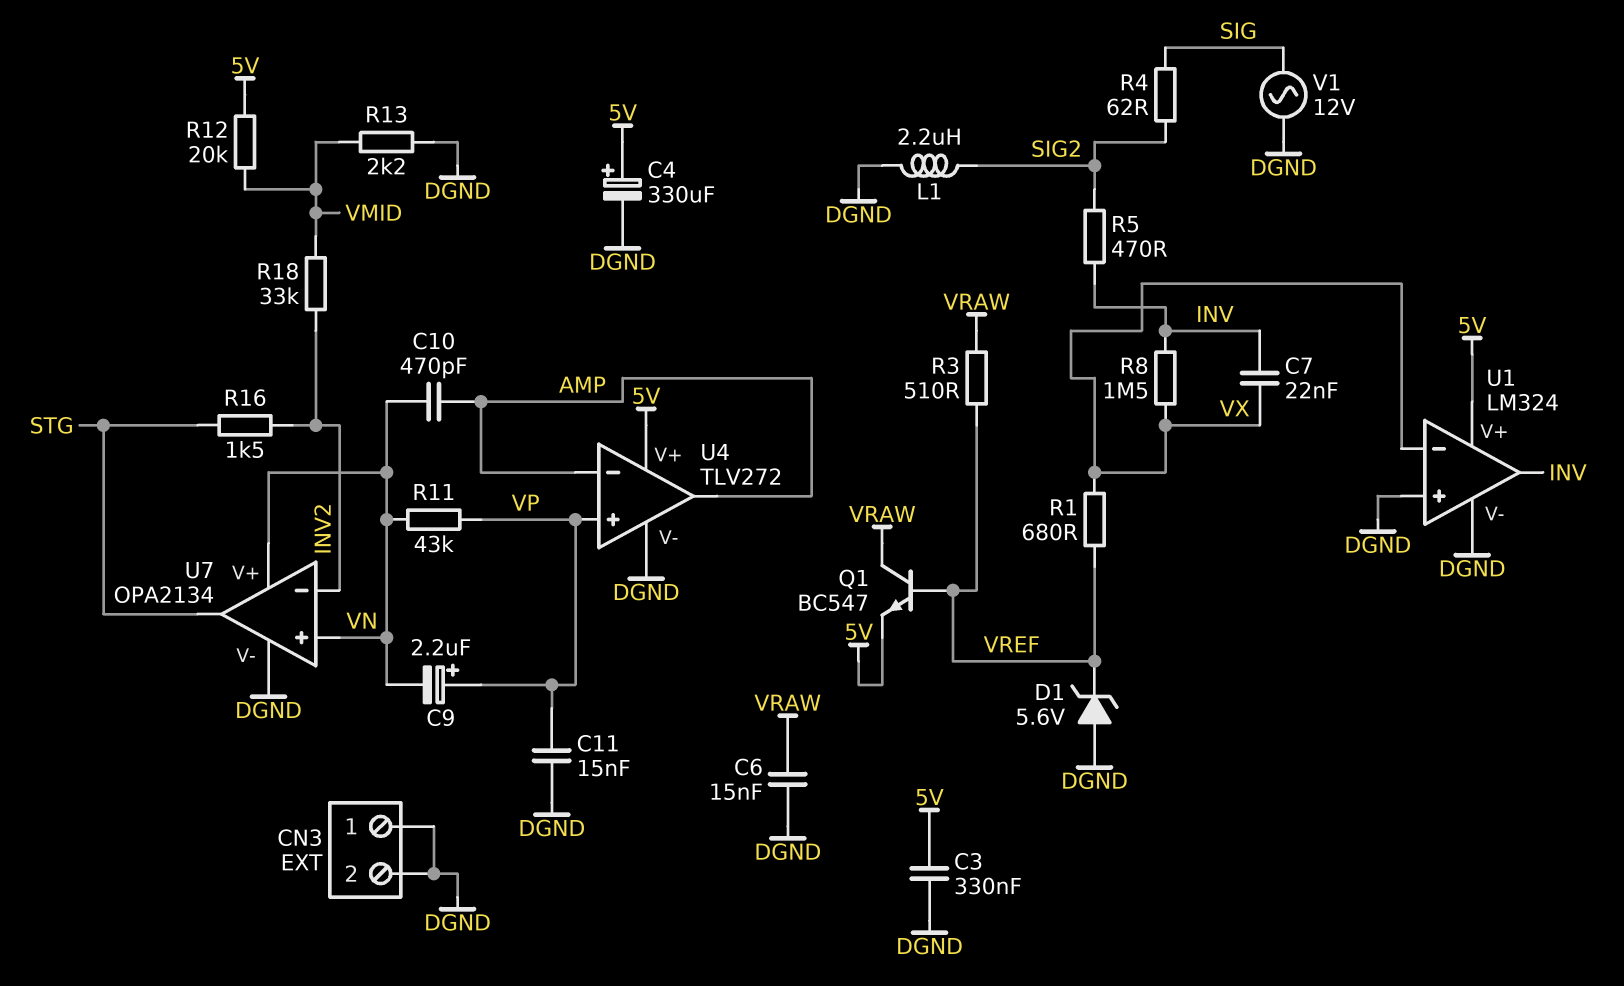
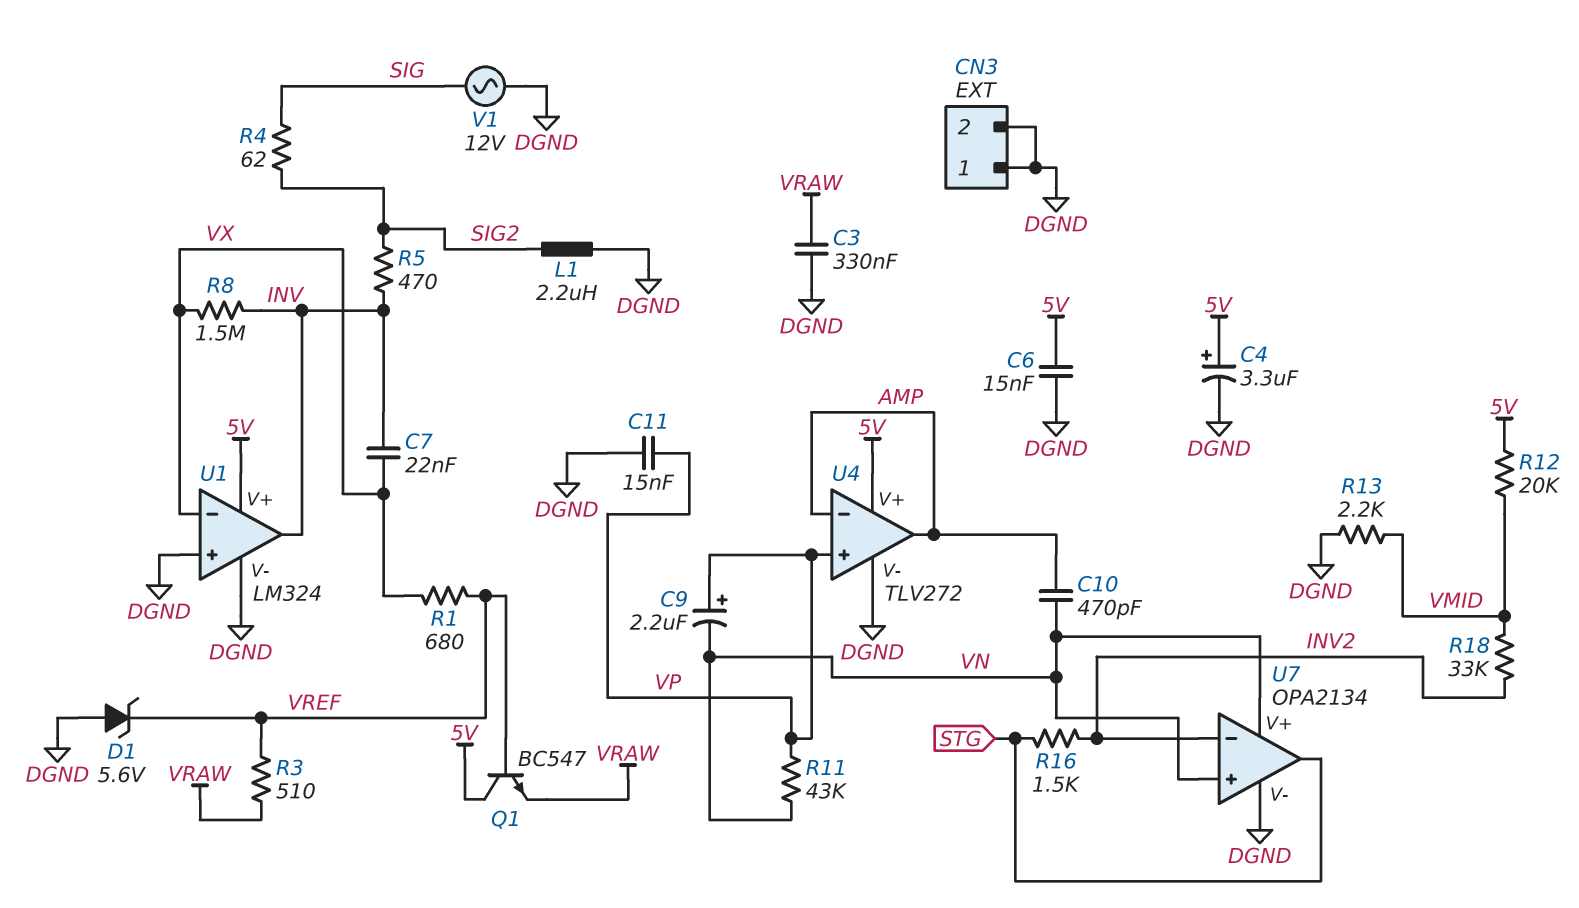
C3: 330nF (5V, DGND) -> 330nF (DGND, VRAW)
C4: 330uF (plus 5V, minus DGND) -> 3.3uF (plus 5V, minus DGND)
C6: 15nF (DGND, VRAW) -> 15nF (5V, DGND)
Q1: NPN BC547 (B VREF, C VRAW, E 5V) -> NPN BC547 (B VREF, C 5V, E VRAW)

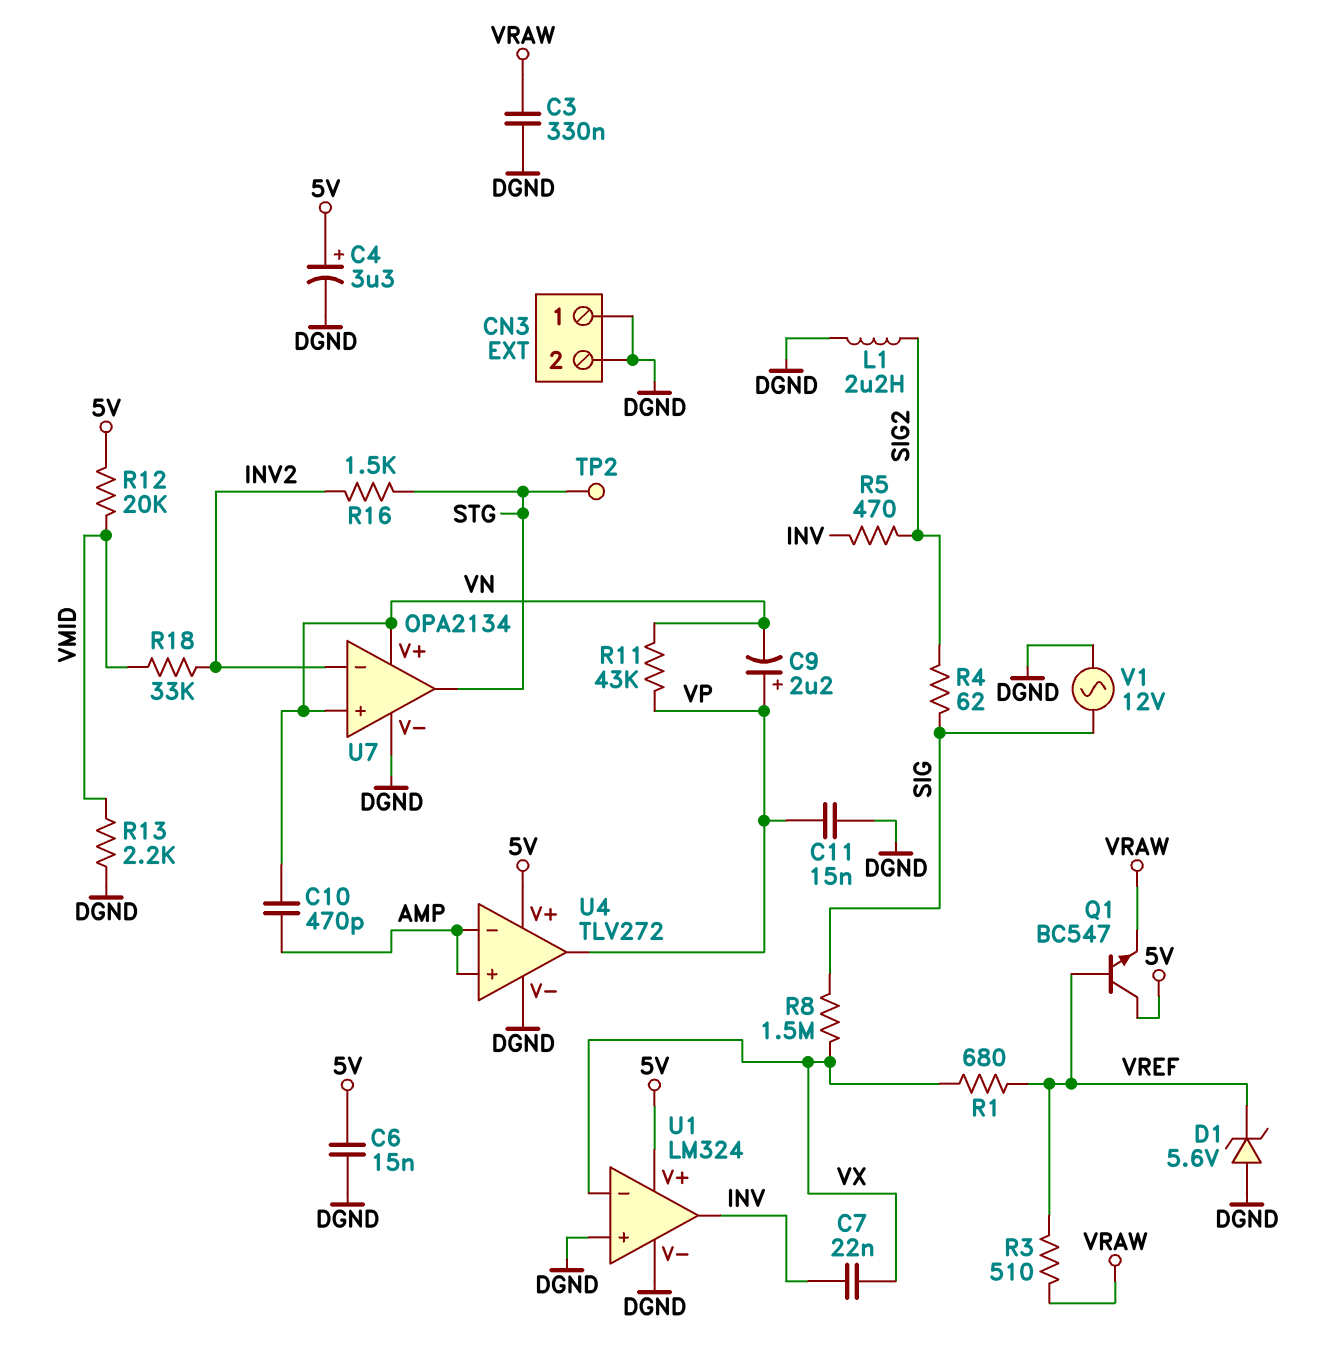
R8: 1.5M (INV, VX) -> 1.5M (SIG, VX)
TP2: none -> test point (STG)
U4 pin in+: VP -> AMP
U4 pin out: AMP -> VP

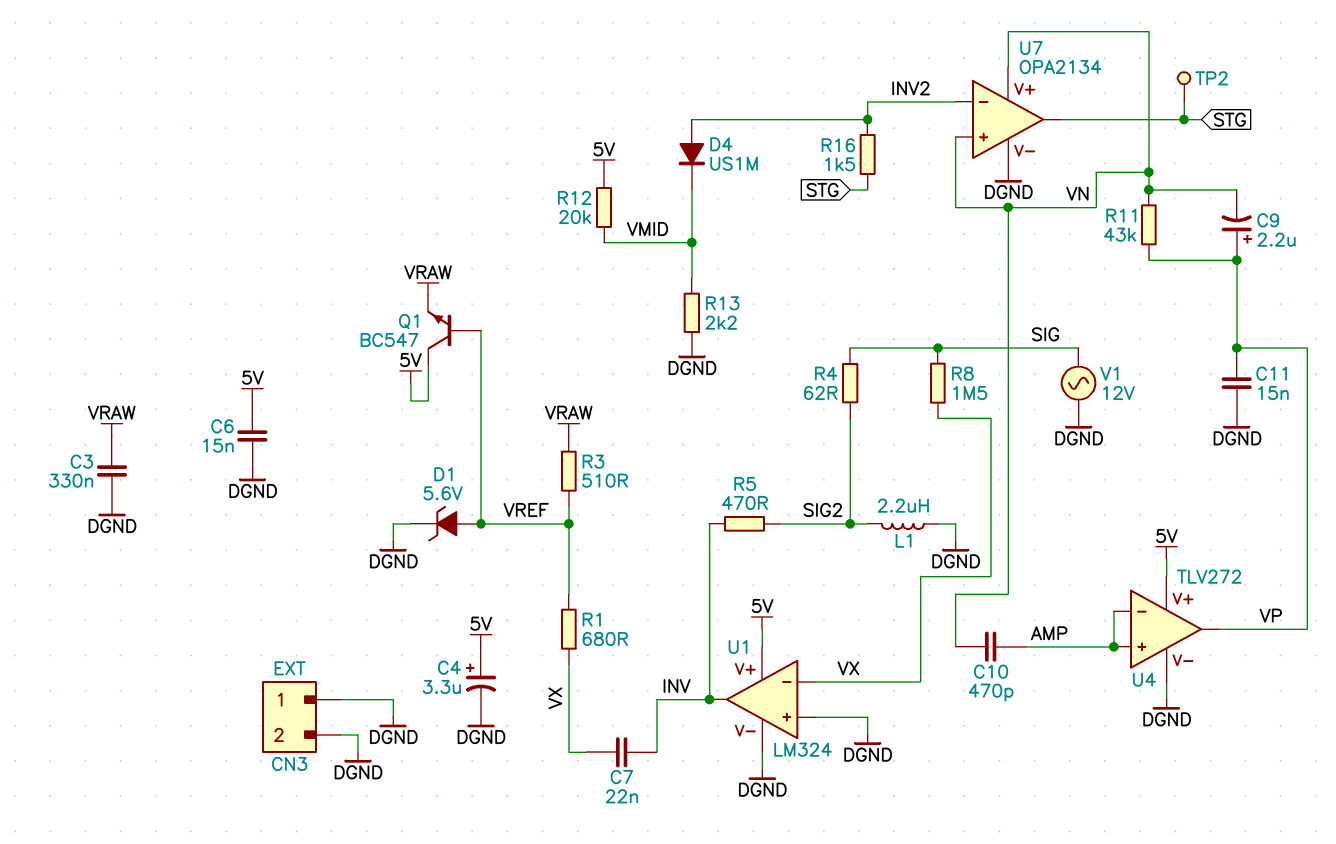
D1: zener 5.6V (A DGND, K VREF) -> zener 5.6V (A VREF, K DGND)
D4: none -> diode US1M (A INV2, K VMID)
R18: 33k (INV2, VMID) -> none

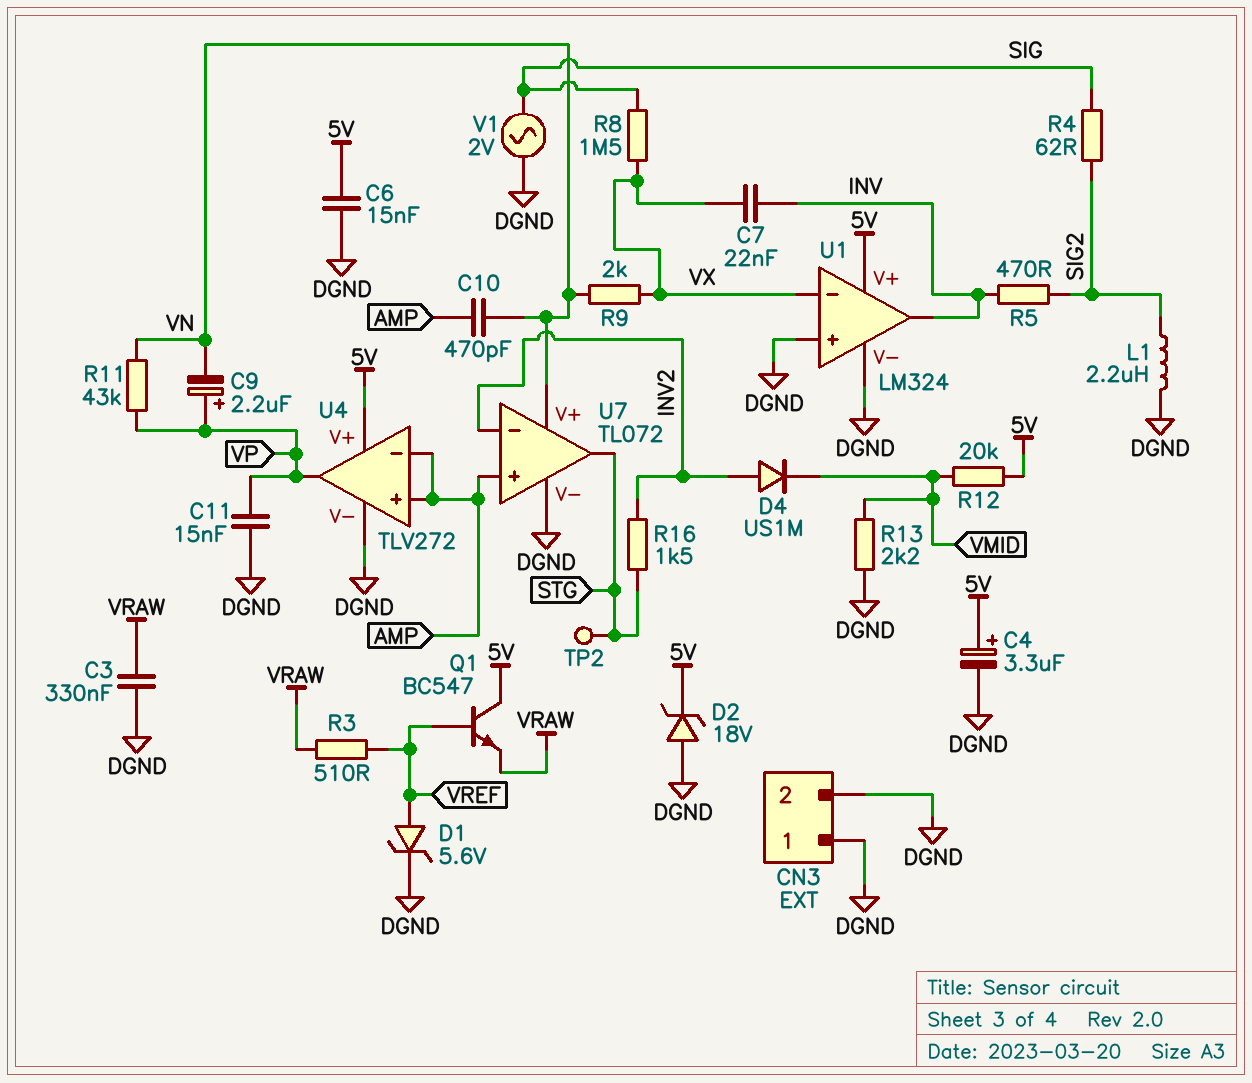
D2: none -> zener 18V (A DGND, K 5V)
R1: 680 (VREF, VX) -> none
R9: none -> 2k (VN, VX)
U7: OPA2134 -> TL072
U7 pin in+: VN -> AMP
V1: AC 12V (DGND, SIG) -> AC 2V (DGND, SIG)

